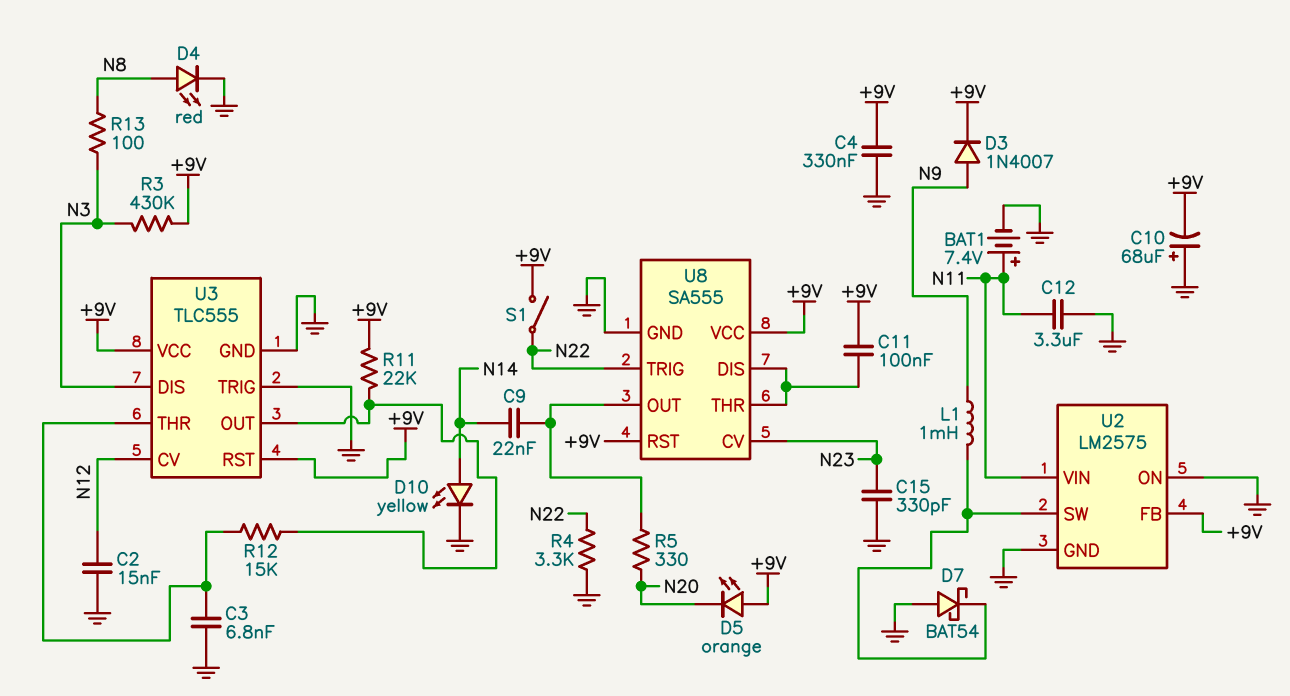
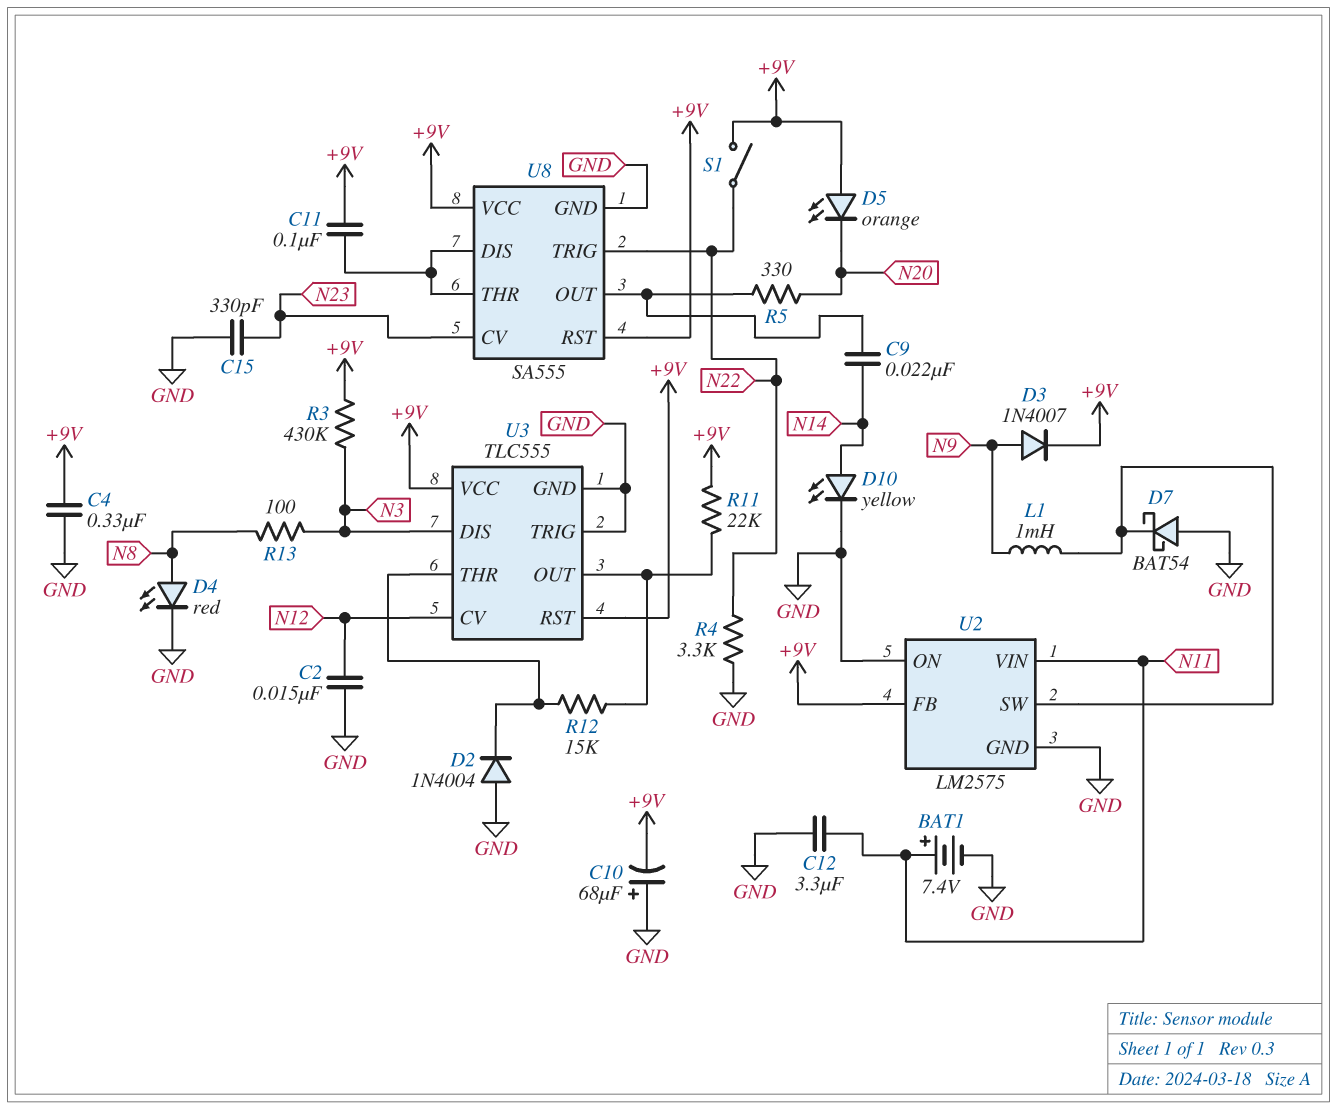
C3: 6.8nF (GND, U3/THR) -> none
D2: none -> diode 1N4004 (A GND, K U3/THR)

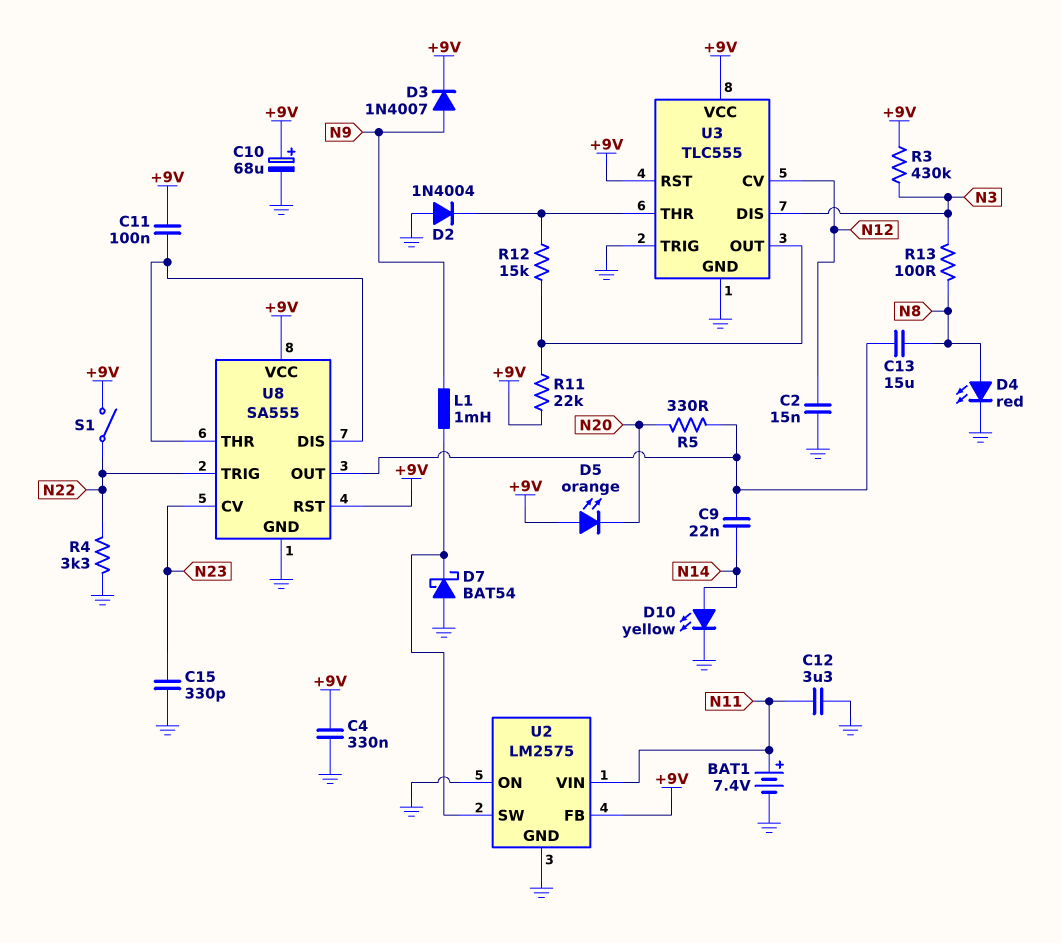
C10: 68uF (plus GND, minus +9V) -> 68uF (plus +9V, minus GND)
C13: none -> 15uF (N8, U8/OUT)

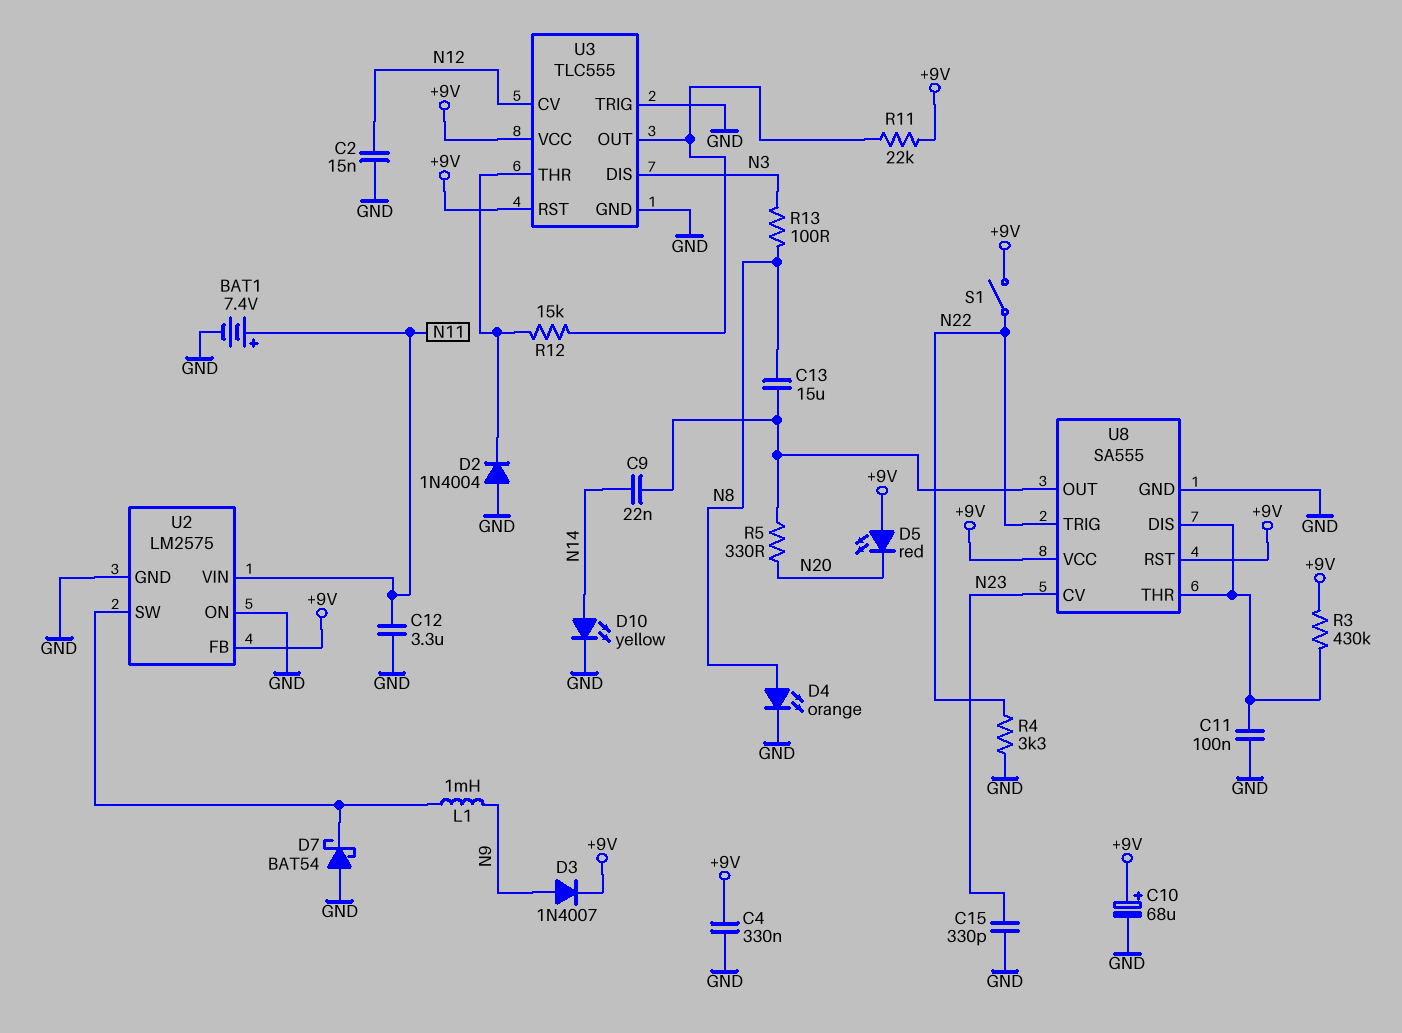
C11: 100nF (+9V, U8/DIS) -> 100nF (GND, U8/DIS)
D4: LED red (A N8, K GND) -> LED orange (A N8, K GND)
D5: LED orange (A +9V, K N20) -> LED red (A +9V, K N20)
R3: 430k (+9V, N3) -> 430k (+9V, U8/DIS)

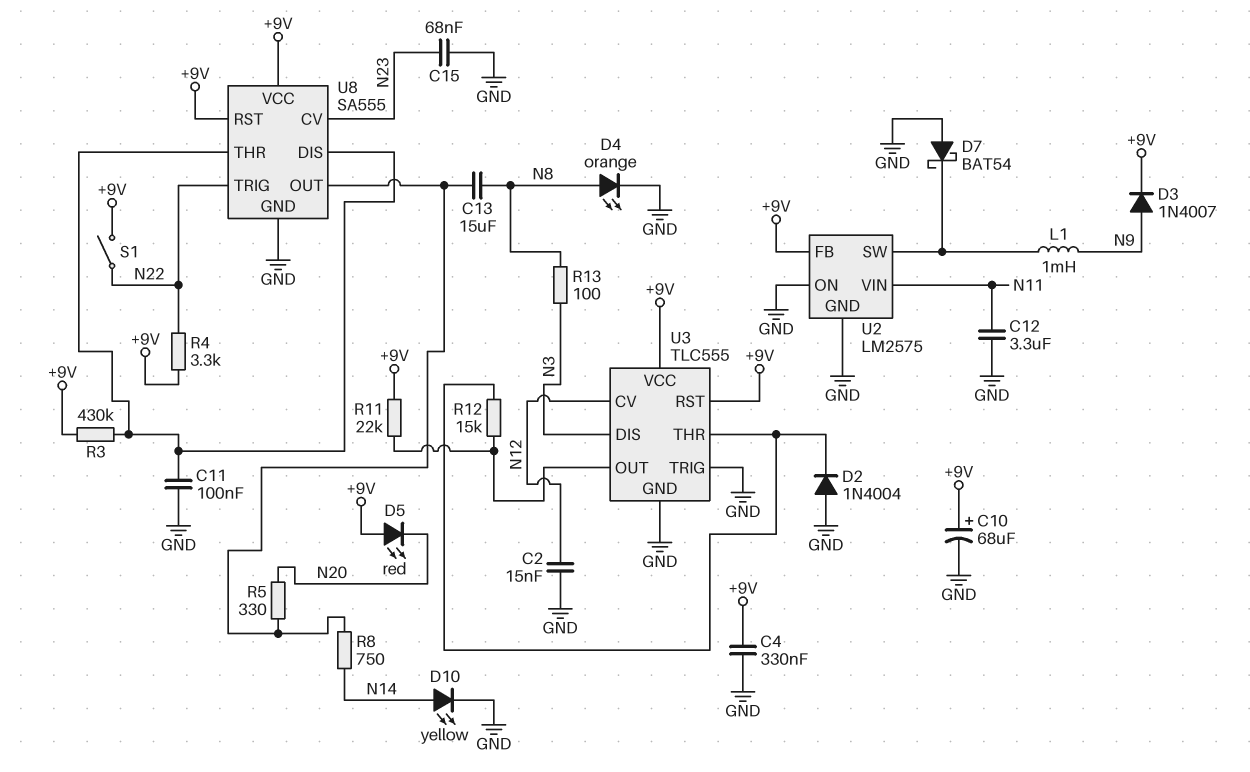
BAT1: 7.4V (plus N11, minus GND) -> none
C9: 22nF (N14, U8/OUT) -> none
C15: 330pF (GND, N23) -> 68nF (GND, N23)
R4: 3.3k (GND, N22) -> 3.3k (+9V, N22)
R8: none -> 750 (N14, U8/OUT)

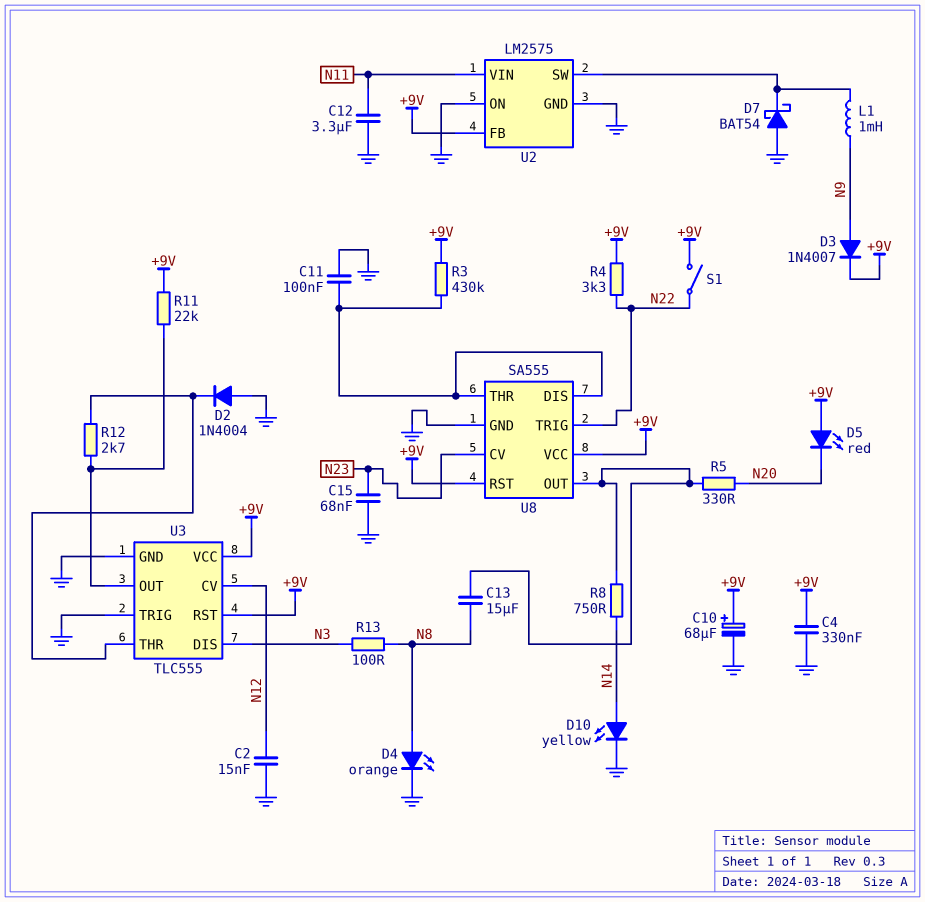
R12: 15k (U3/OUT, U3/THR) -> 2.7k (U3/OUT, U3/THR)

